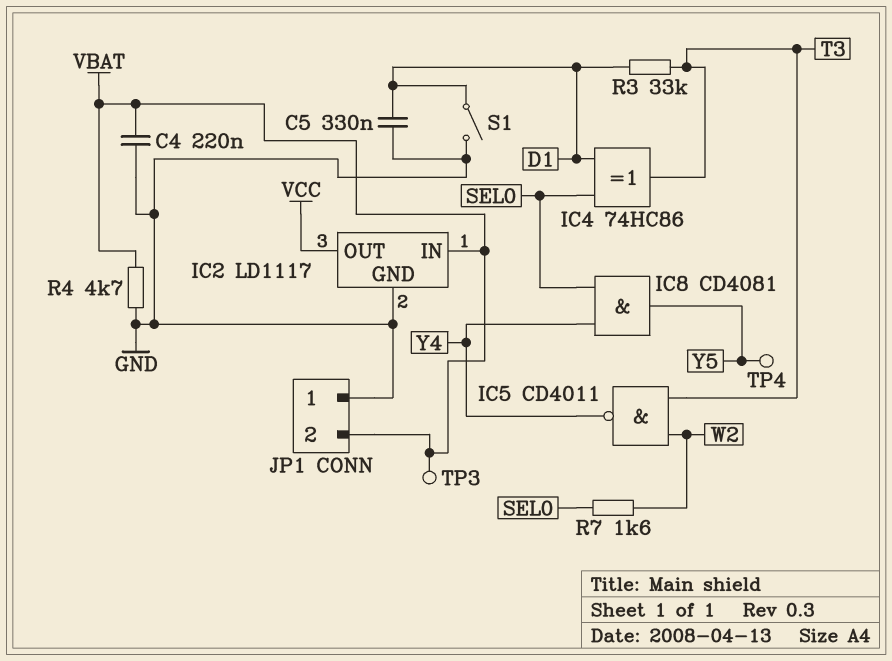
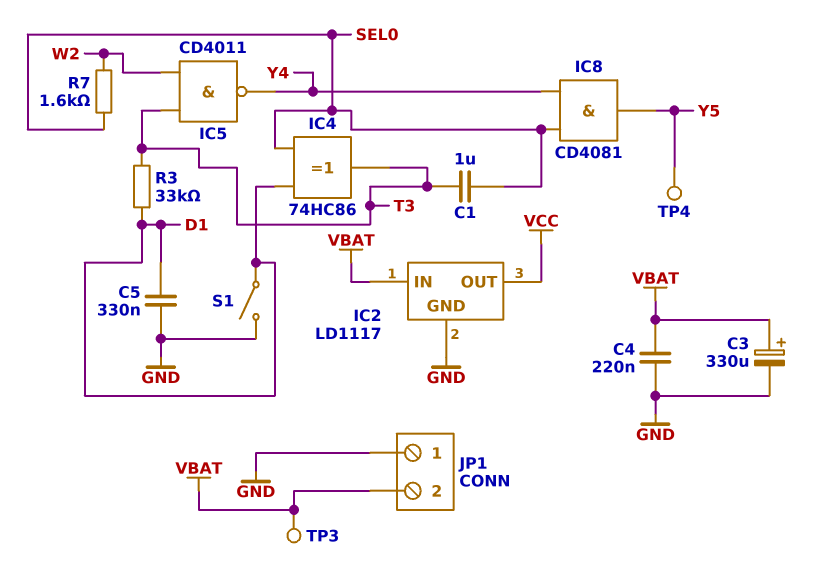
C1: none -> 1uF (SEL0, T3)
C3: none -> 330uF (plus VBAT, minus GND)
R4: 4.7k (GND, VBAT) -> none

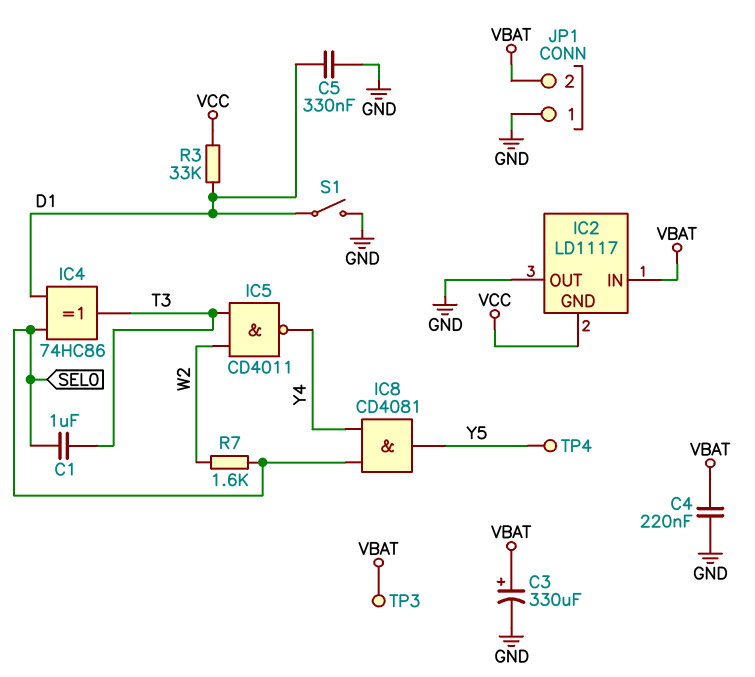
IC2 pin GND: GND -> VCC
IC2 pin OUT: VCC -> GND
R3: 33k (D1, T3) -> 33k (D1, VCC)

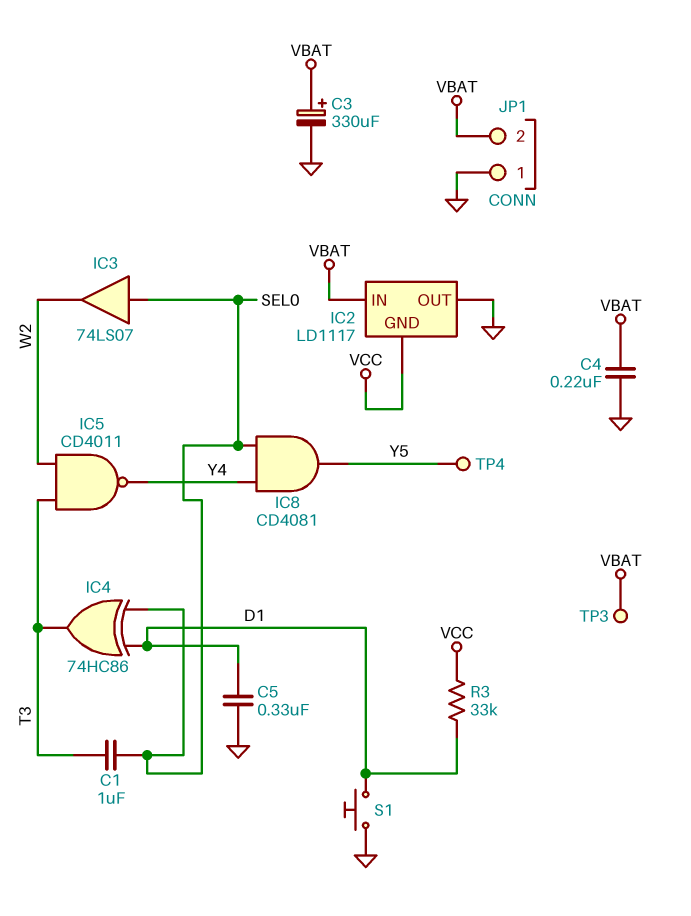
IC3: none -> buffer 74LS07 (in SEL0, out W2)
R7: 1.6k (SEL0, W2) -> none
S1: switch (D1, GND) -> button (D1, GND)

